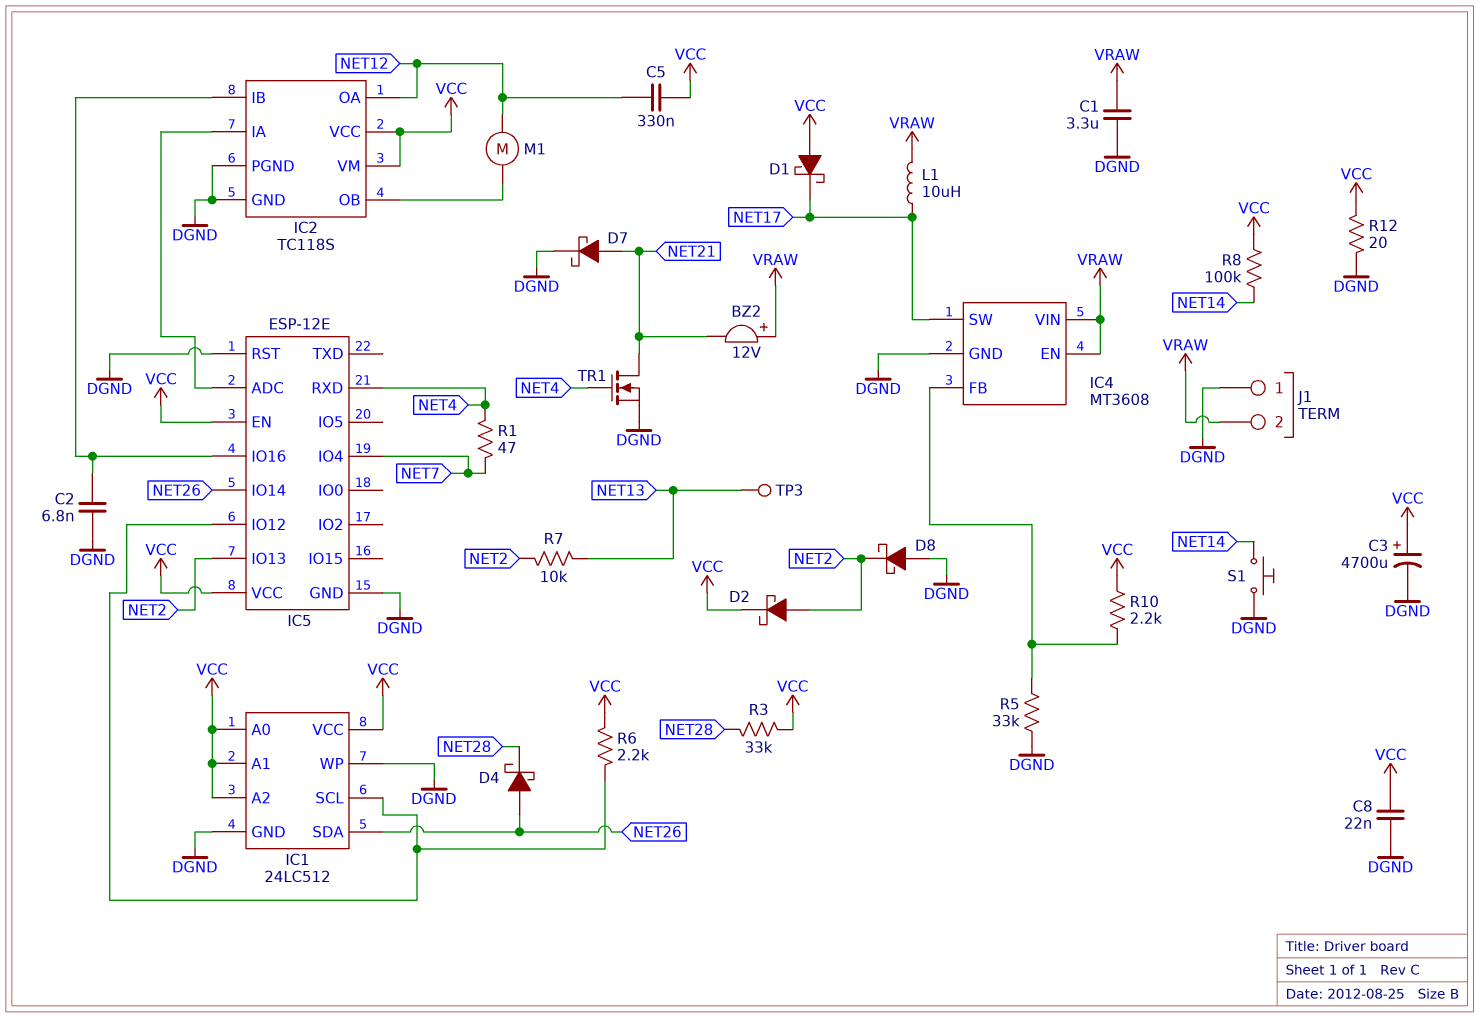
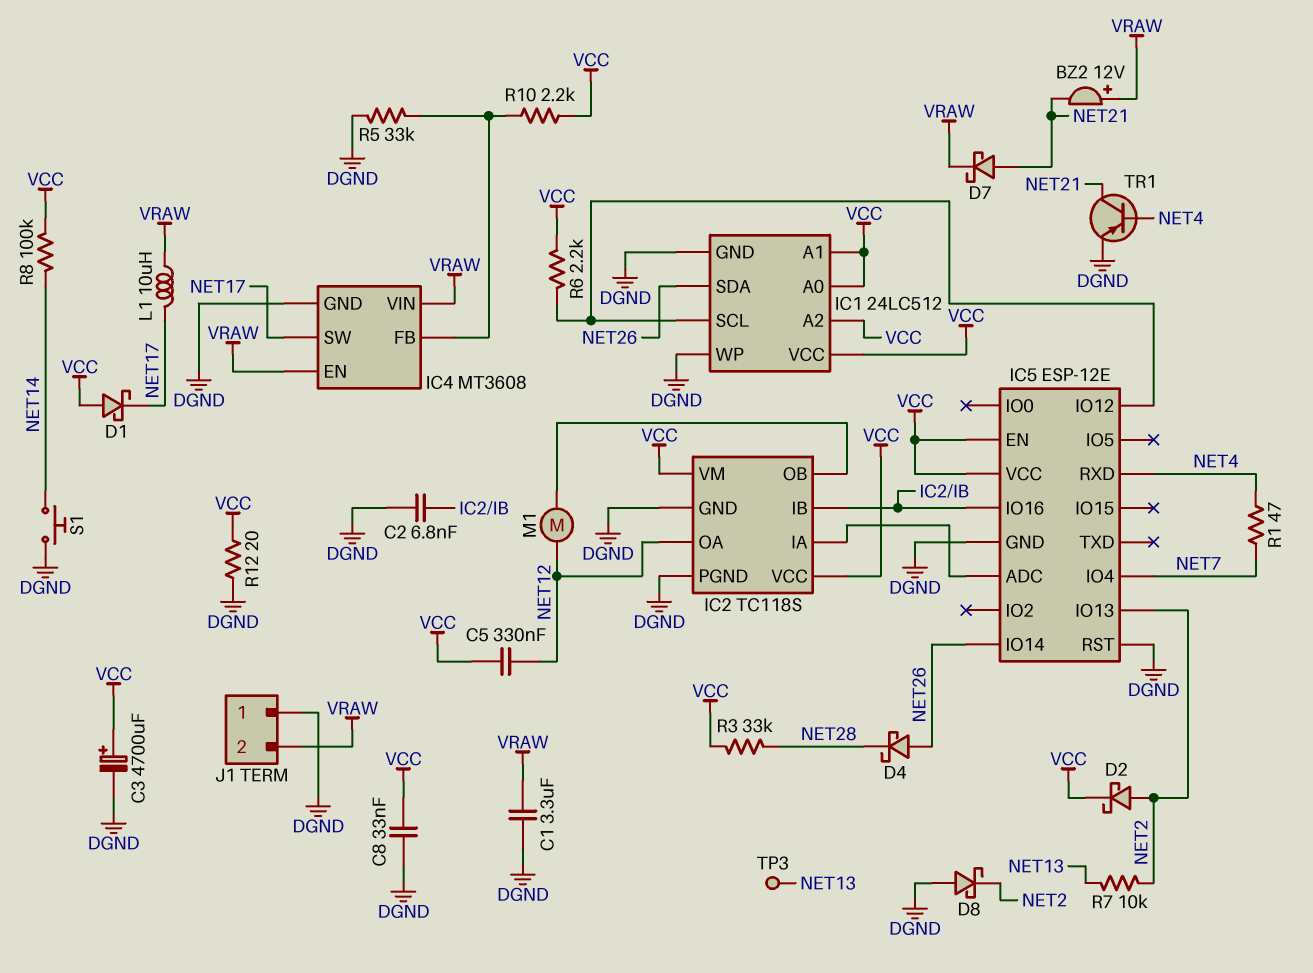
C8: 22nF (DGND, VCC) -> 33nF (DGND, VCC)
D7: schottky (A NET21, K DGND) -> schottky (A NET21, K VRAW)
TR1: NMOS (G NET4, D NET21, S DGND) -> PNP (B NET4, C NET21, E DGND)

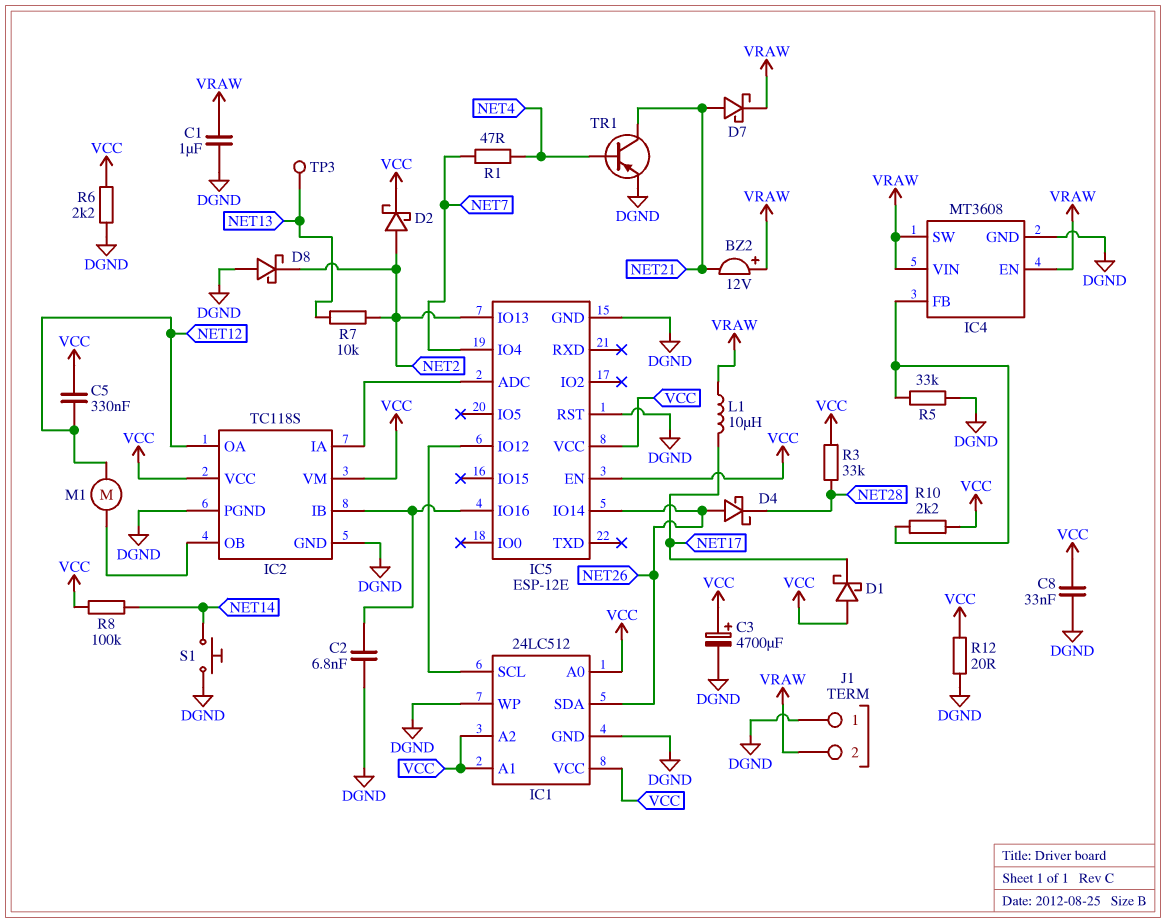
C1: 3.3uF (DGND, VRAW) -> 1uF (DGND, VRAW)
IC4 pin SW: NET17 -> VRAW
IC5 pin RXD: NET4 -> none
R6: 2.2k (IC1/SCL, VCC) -> 2.2k (DGND, VCC)

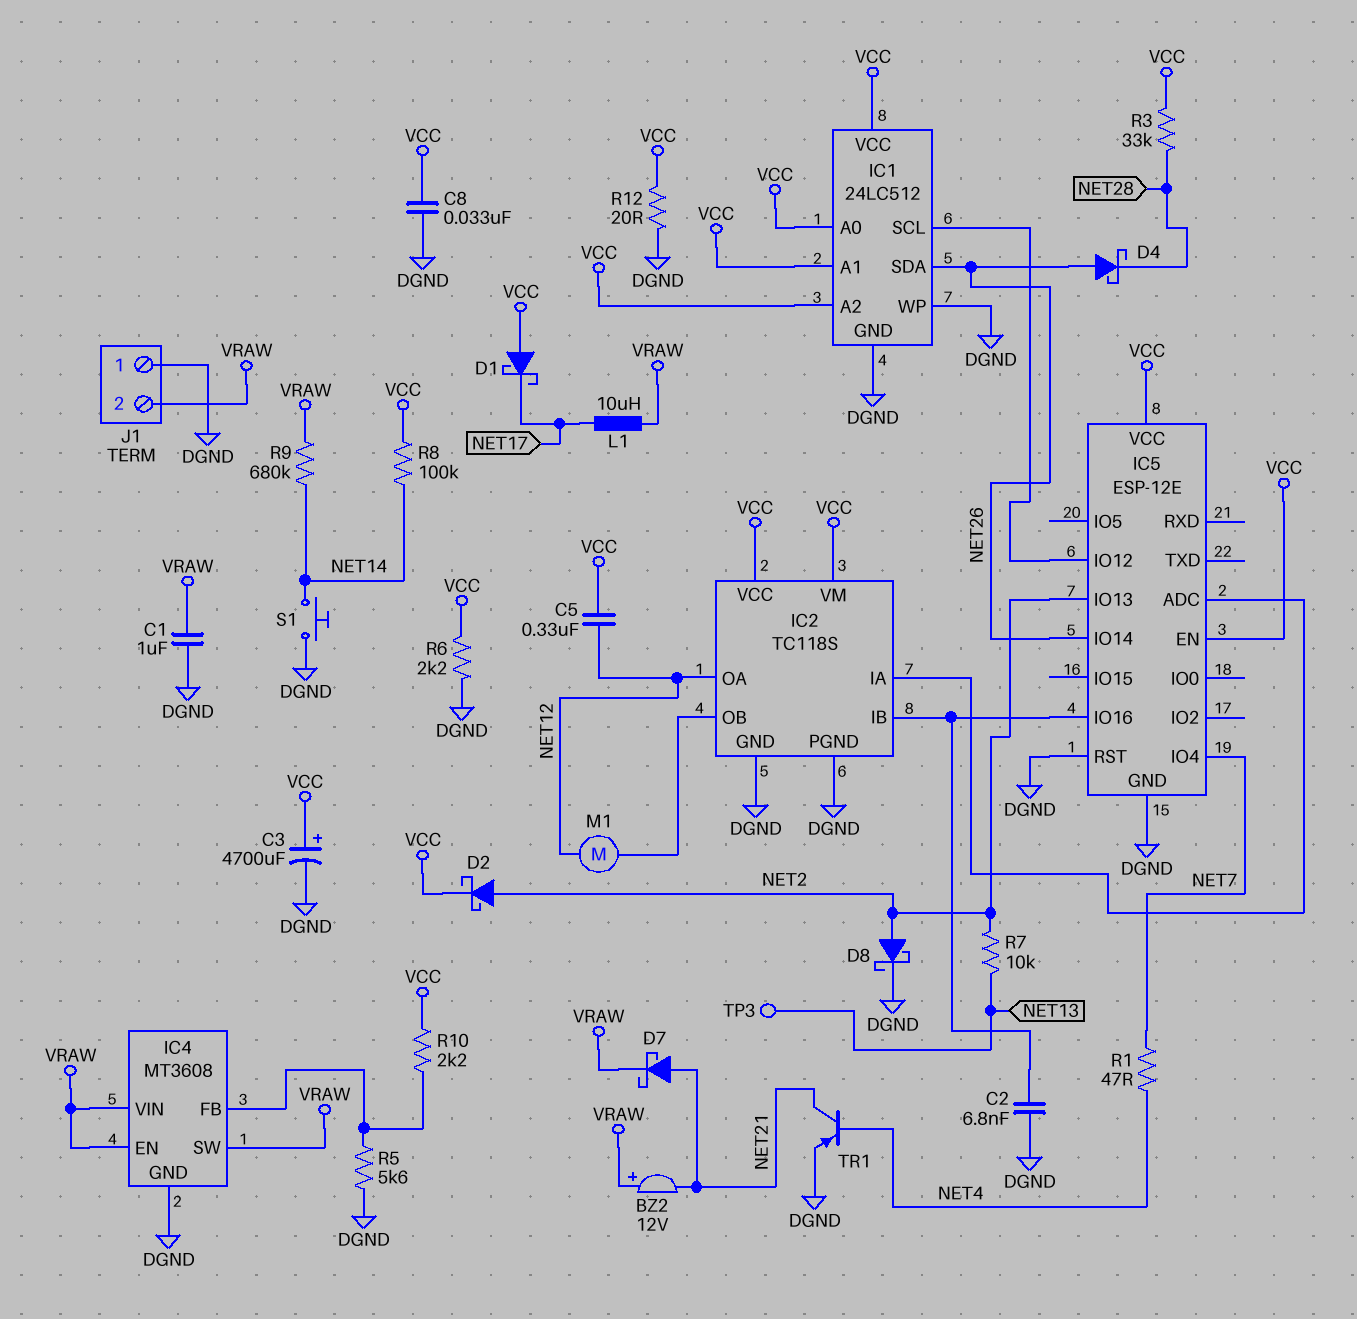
D8: schottky (A DGND, K NET2) -> schottky (A NET2, K DGND)
R5: 33k (DGND, IC4/FB) -> 5.6k (DGND, IC4/FB)
R9: none -> 680k (NET14, VRAW)

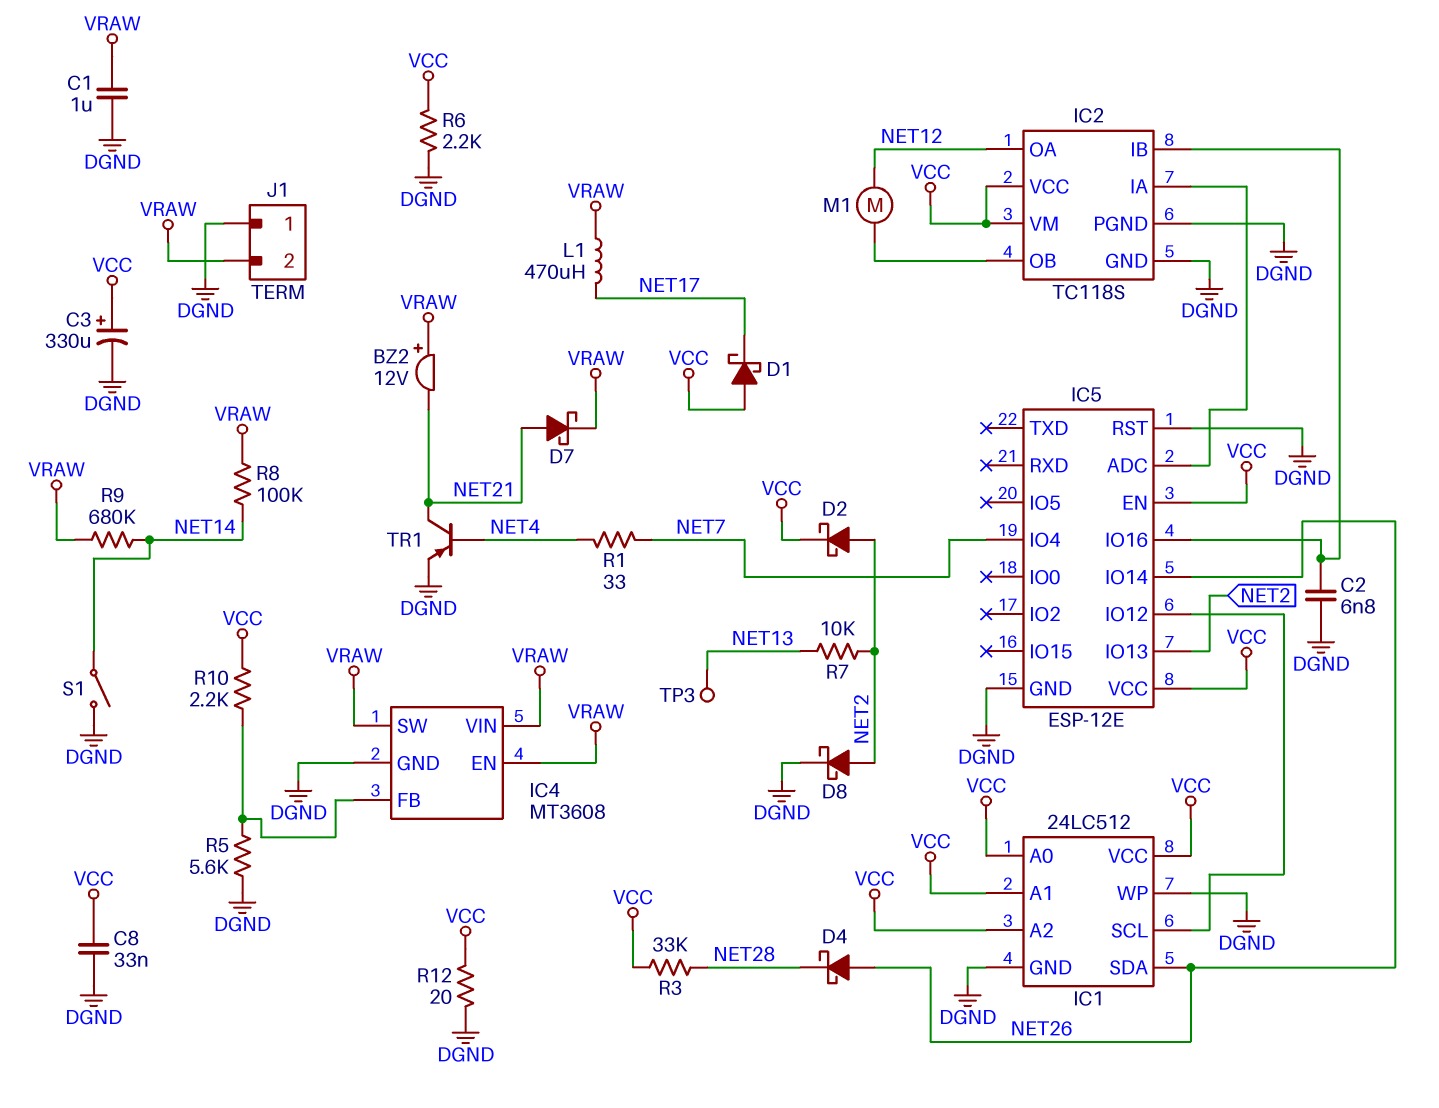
C3: 4700uF (plus VCC, minus DGND) -> 330uF (plus VCC, minus DGND)
C5: 330nF (NET12, VCC) -> none
L1: 10uH (NET17, VRAW) -> 470uH (NET17, VRAW)
R1: 47 (NET4, NET7) -> 33 (NET4, NET7)
R8: 100k (NET14, VCC) -> 100k (NET14, VRAW)
S1: button (DGND, NET14) -> switch (DGND, NET14)

